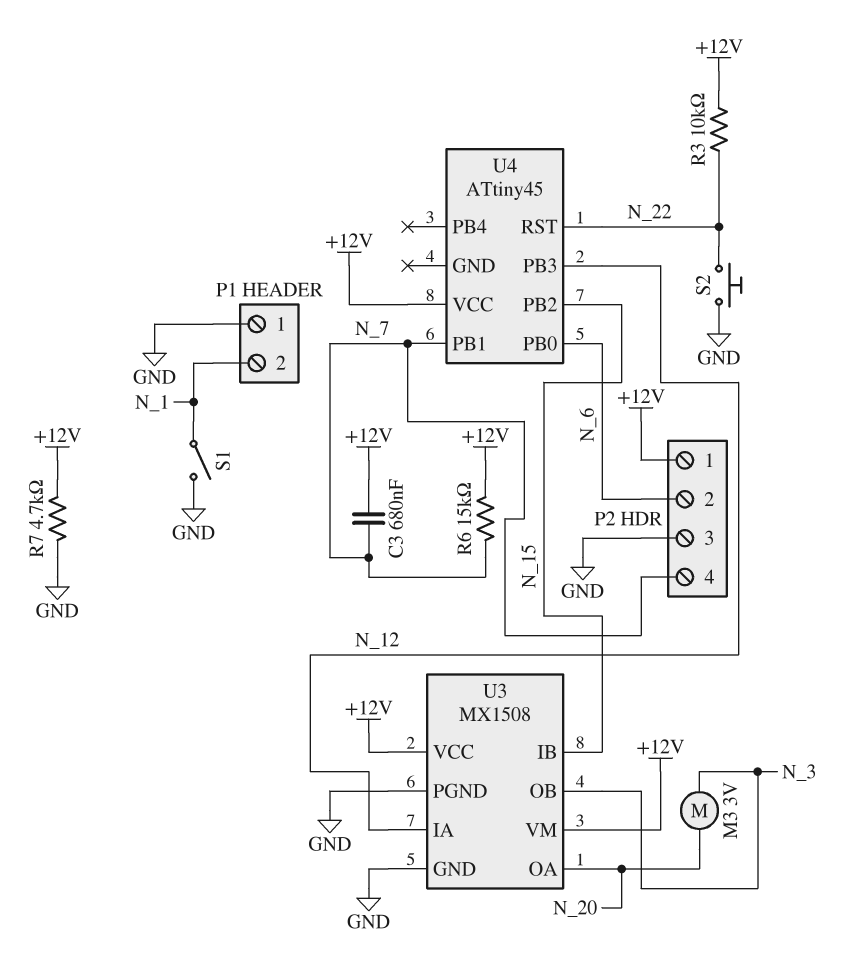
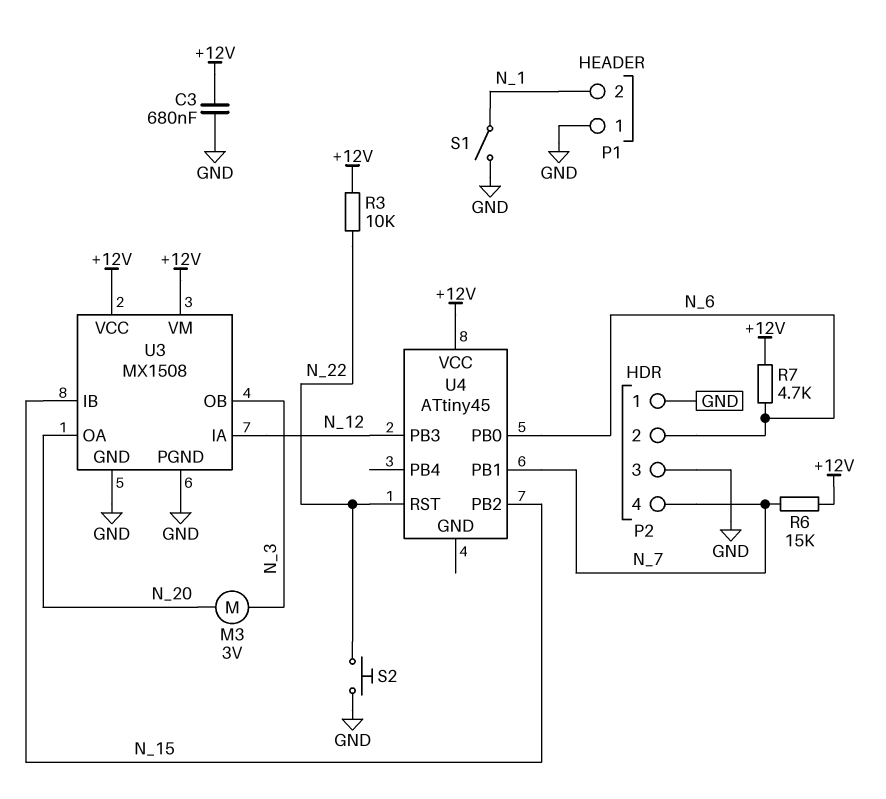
C3: 680nF (+12V, N_7) -> 680nF (+12V, GND)
P2 pin 1: +12V -> GND
R7: 4.7k (+12V, GND) -> 4.7k (+12V, N_6)

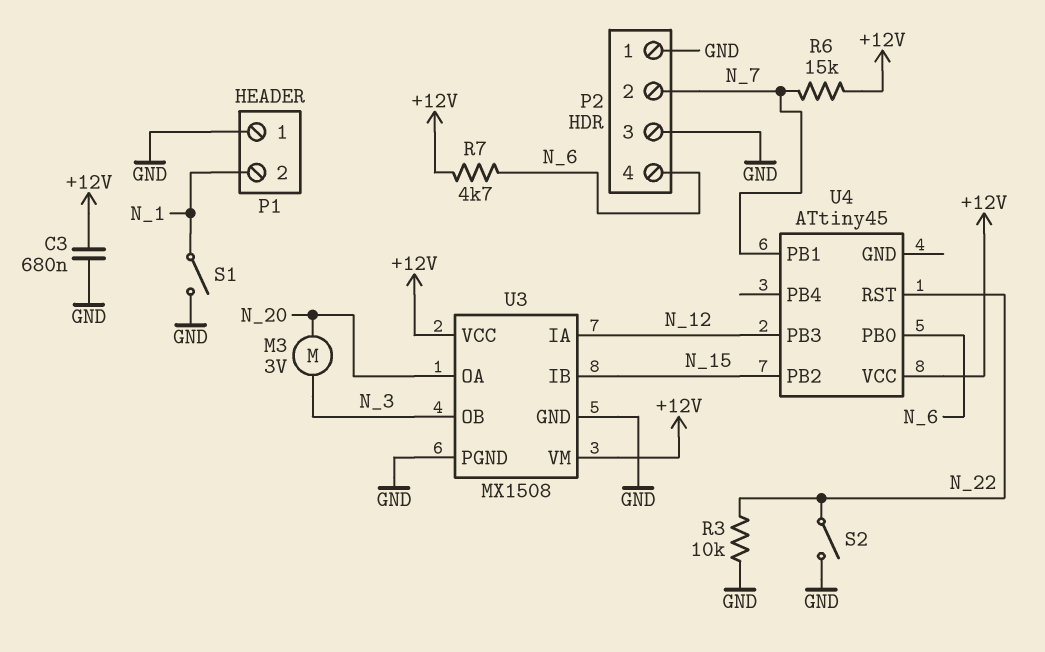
P2 pin 2: N_6 -> N_7
P2 pin 4: N_7 -> N_6
R3: 10k (+12V, N_22) -> 10k (GND, N_22)
S2: button (GND, N_22) -> switch (GND, N_22)

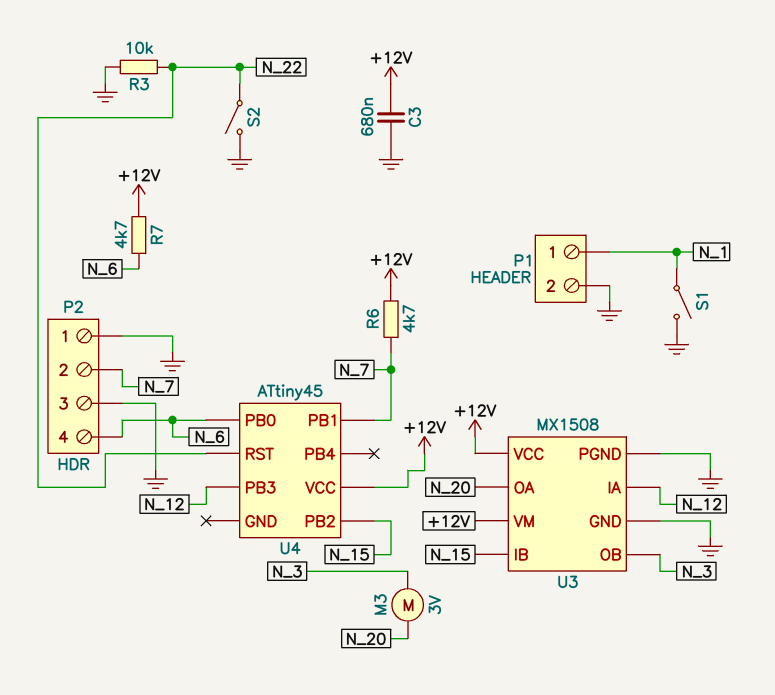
P1 pin 1: GND -> N_1
P1 pin 2: N_1 -> GND
R6: 15k (+12V, N_7) -> 4.7k (+12V, N_7)

